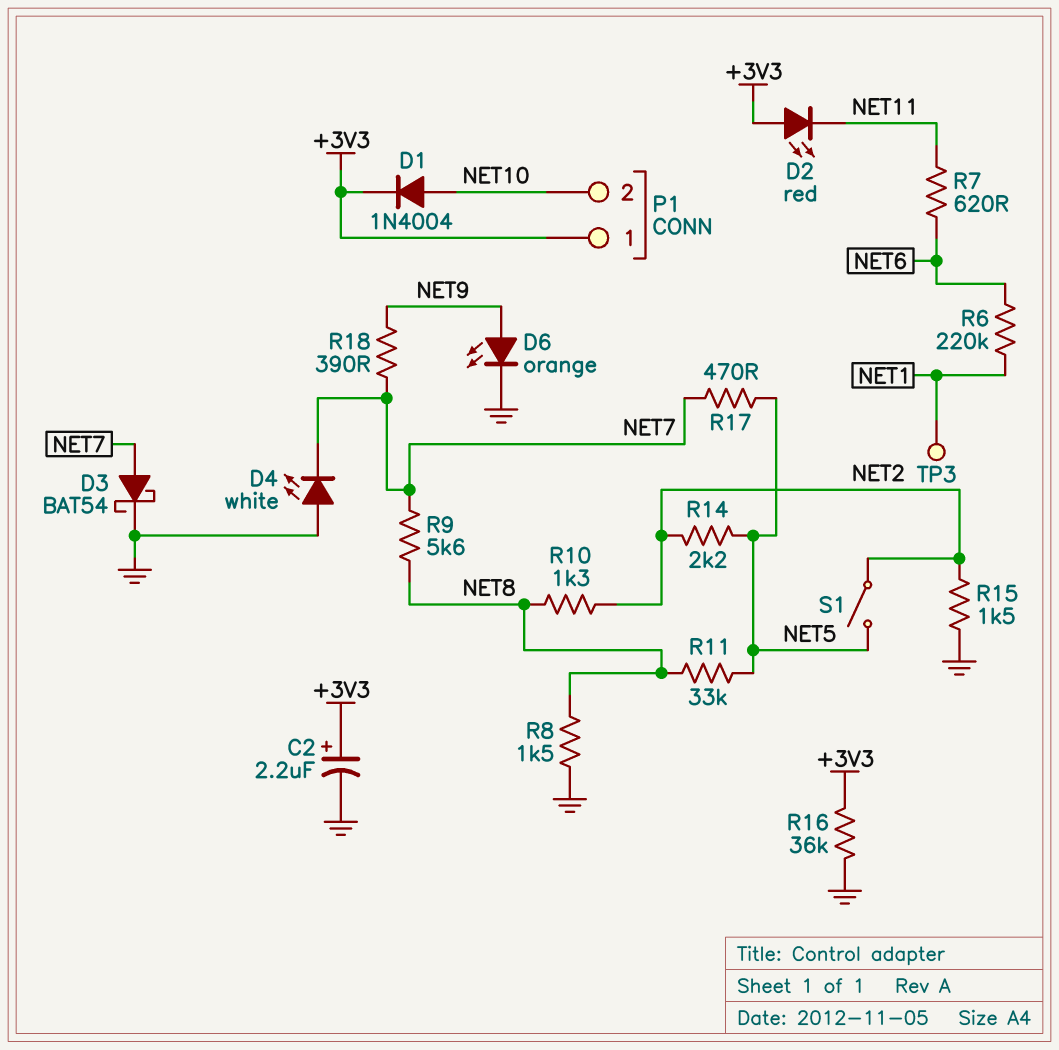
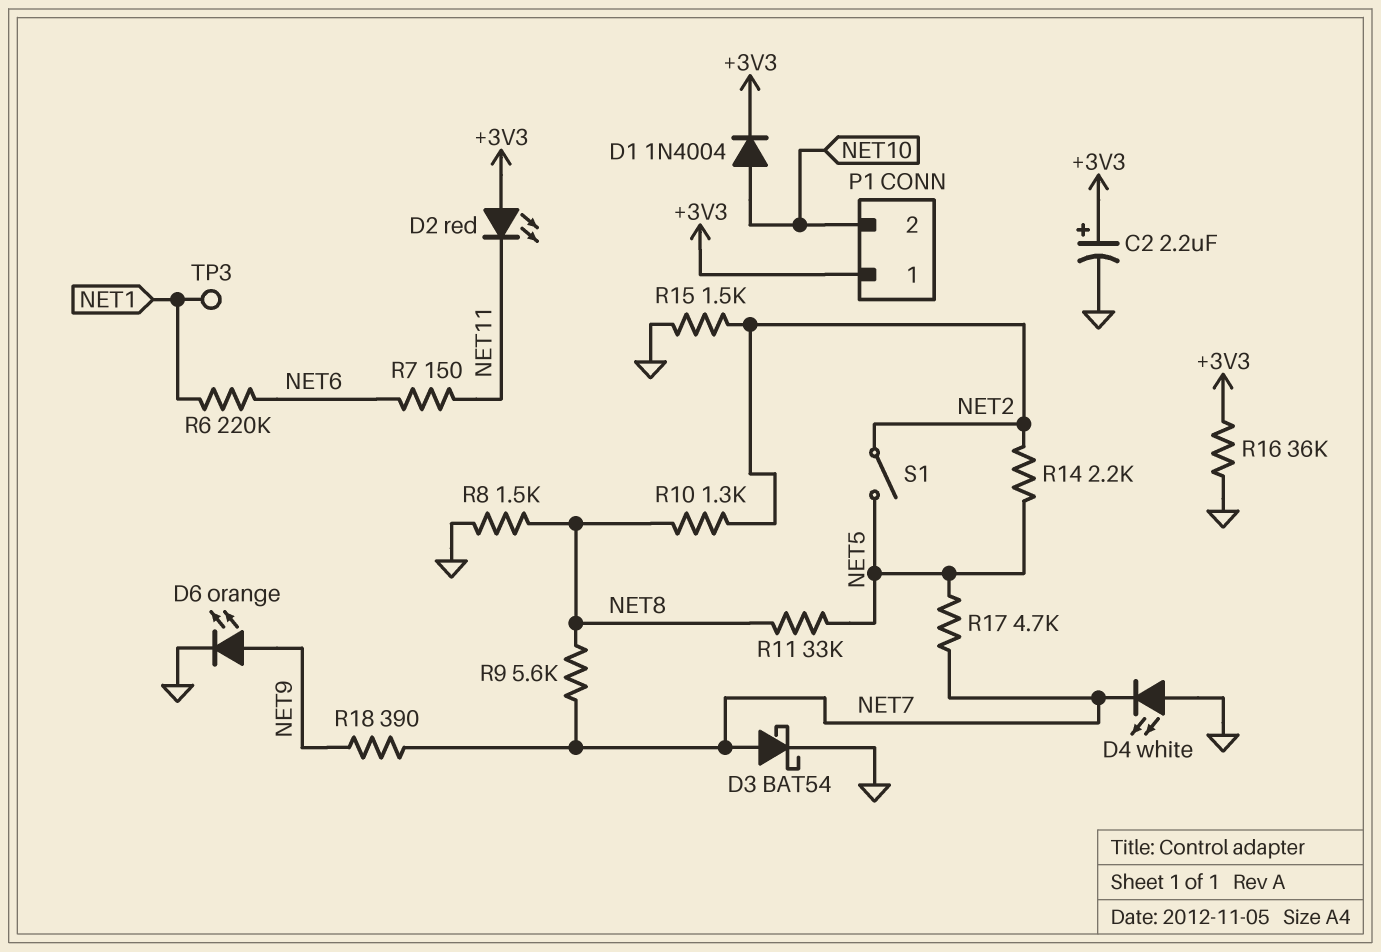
R7: 620 (NET6, NET11) -> 150 (NET6, NET11)
R17: 470 (NET5, NET7) -> 4.7k (NET5, NET7)

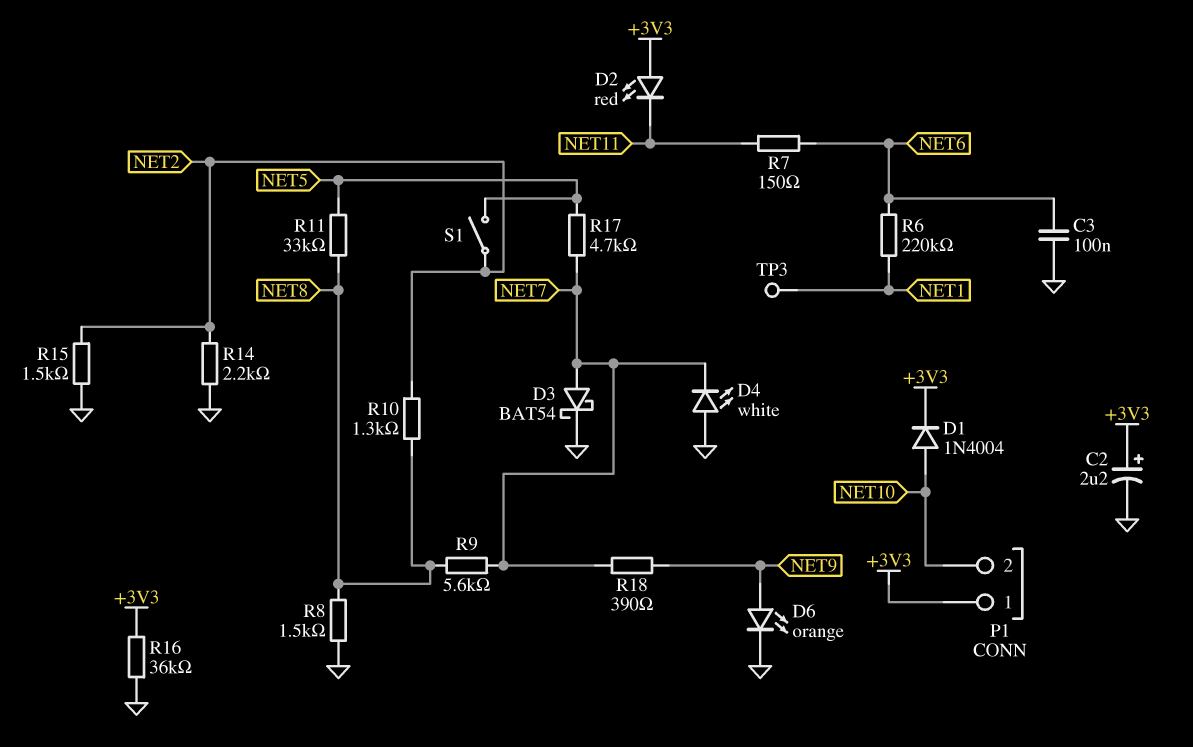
C3: none -> 100nF (GND, NET6)
R14: 2.2k (NET2, NET5) -> 2.2k (GND, NET2)

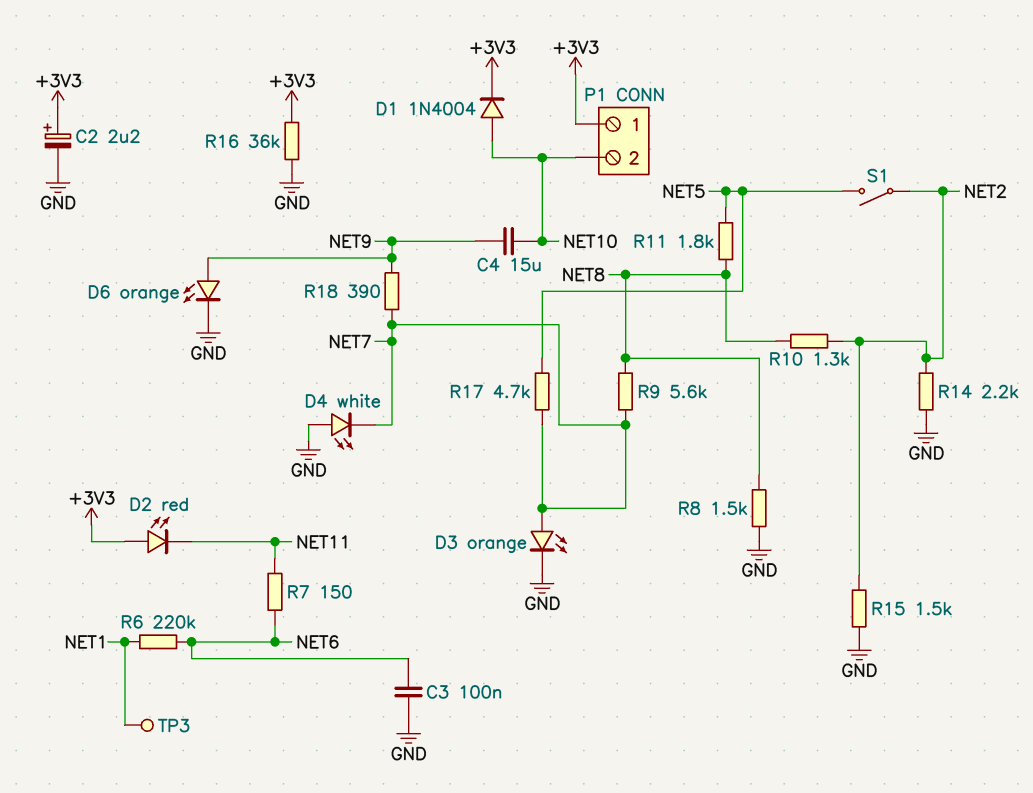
C4: none -> 15uF (NET9, NET10)
D3: schottky BAT54 (A NET7, K GND) -> LED orange (A NET7, K GND)
R11: 33k (NET5, NET8) -> 1.8k (NET5, NET8)

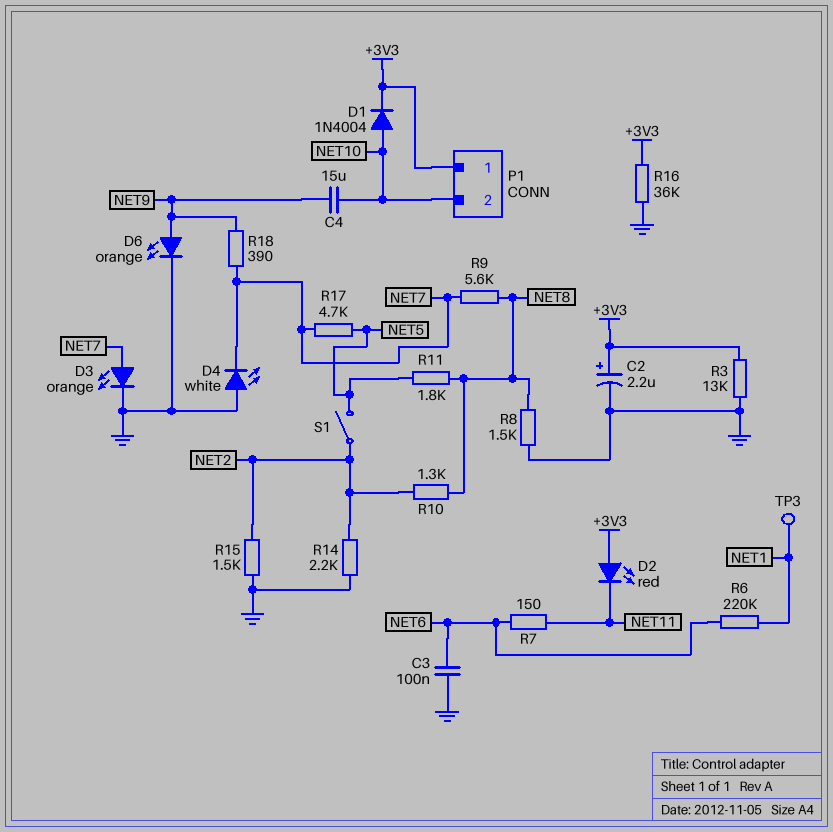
R3: none -> 13k (+3V3, GND)

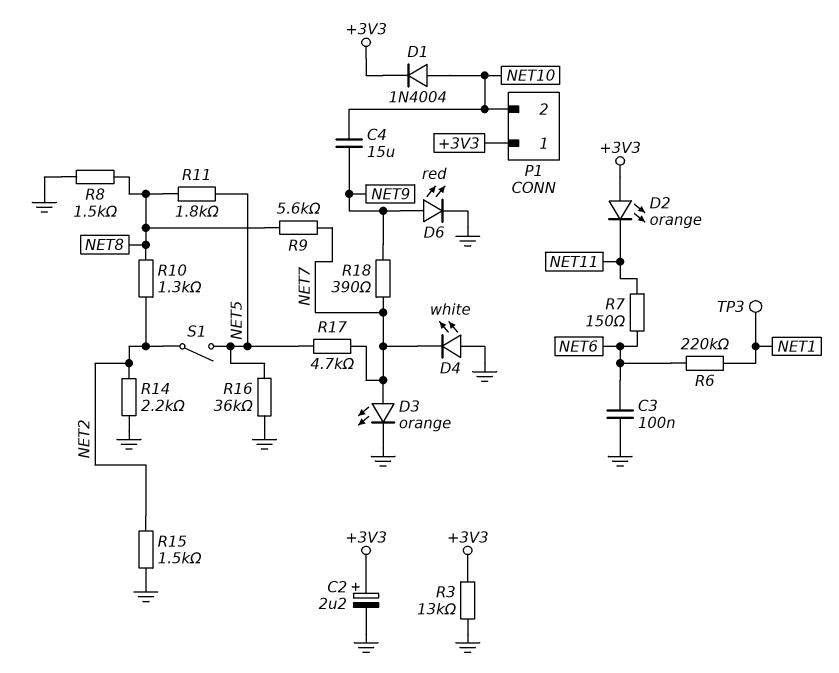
D2: LED red (A +3V3, K NET11) -> LED orange (A +3V3, K NET11)
D6: LED orange (A NET9, K GND) -> LED red (A NET9, K GND)
R16: 36k (+3V3, GND) -> 36k (GND, NET5)

